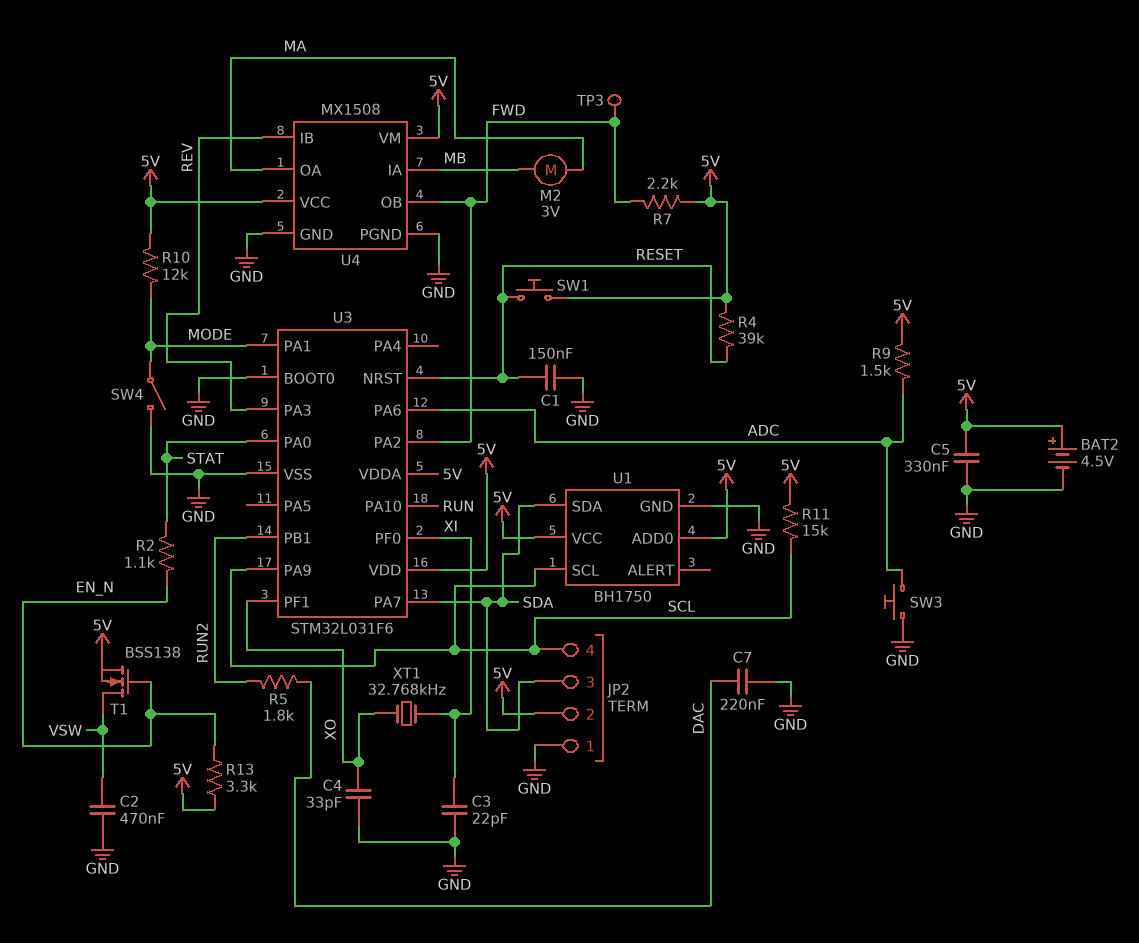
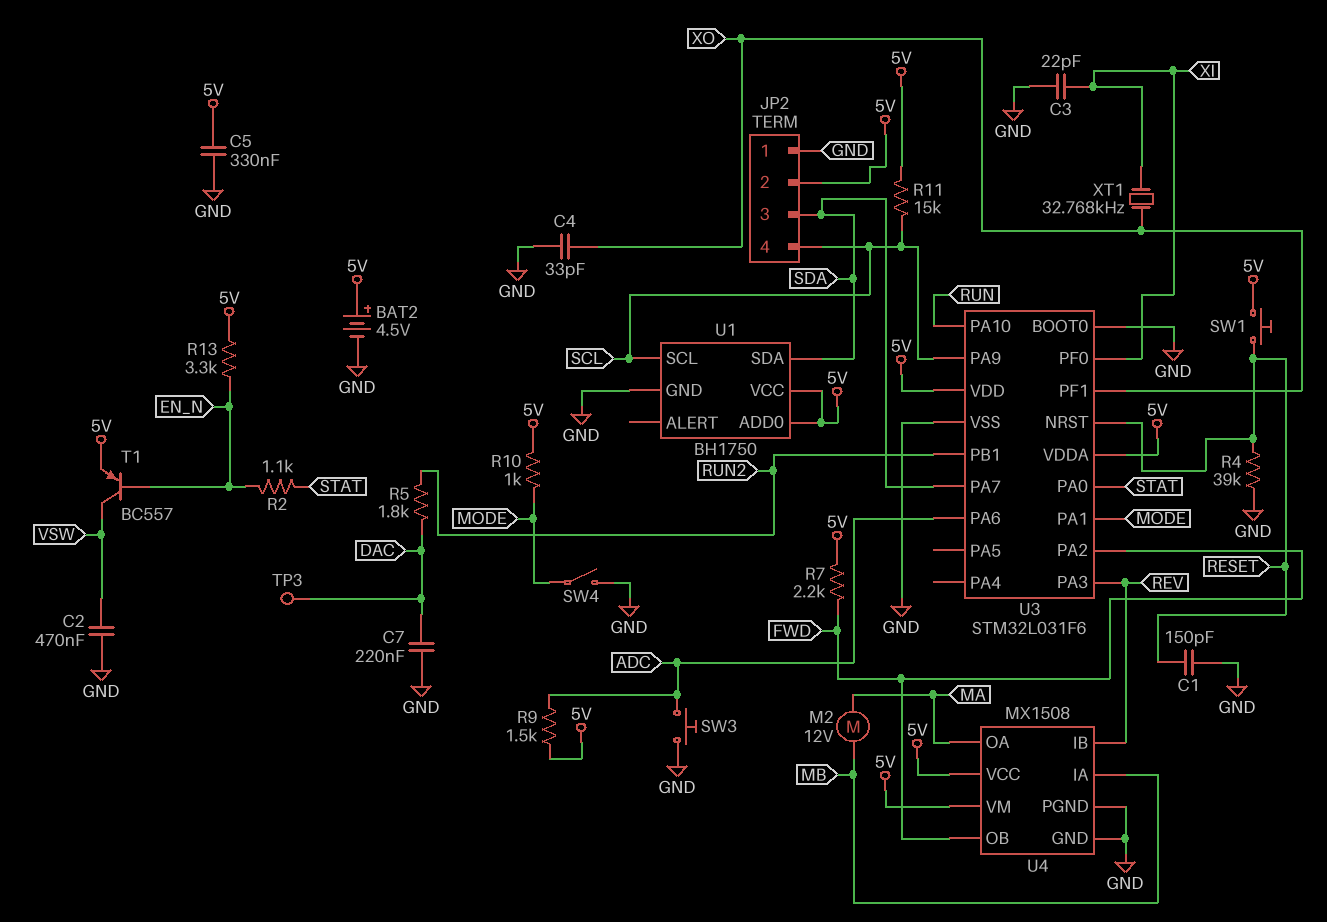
C1: 150nF (GND, RESET) -> 150pF (GND, RESET)
M2: motor 3V (MA, MB) -> motor 12V (MA, MB)
R4: 39k (5V, RESET) -> 39k (GND, RESET)
R10: 12k (5V, MODE) -> 1k (5V, MODE)
T1: NMOS BSS138 (G EN_N, D VSW, S 5V) -> PNP BC557 (B EN_N, C VSW, E 5V)
TP3: test point (FWD) -> test point (DAC)

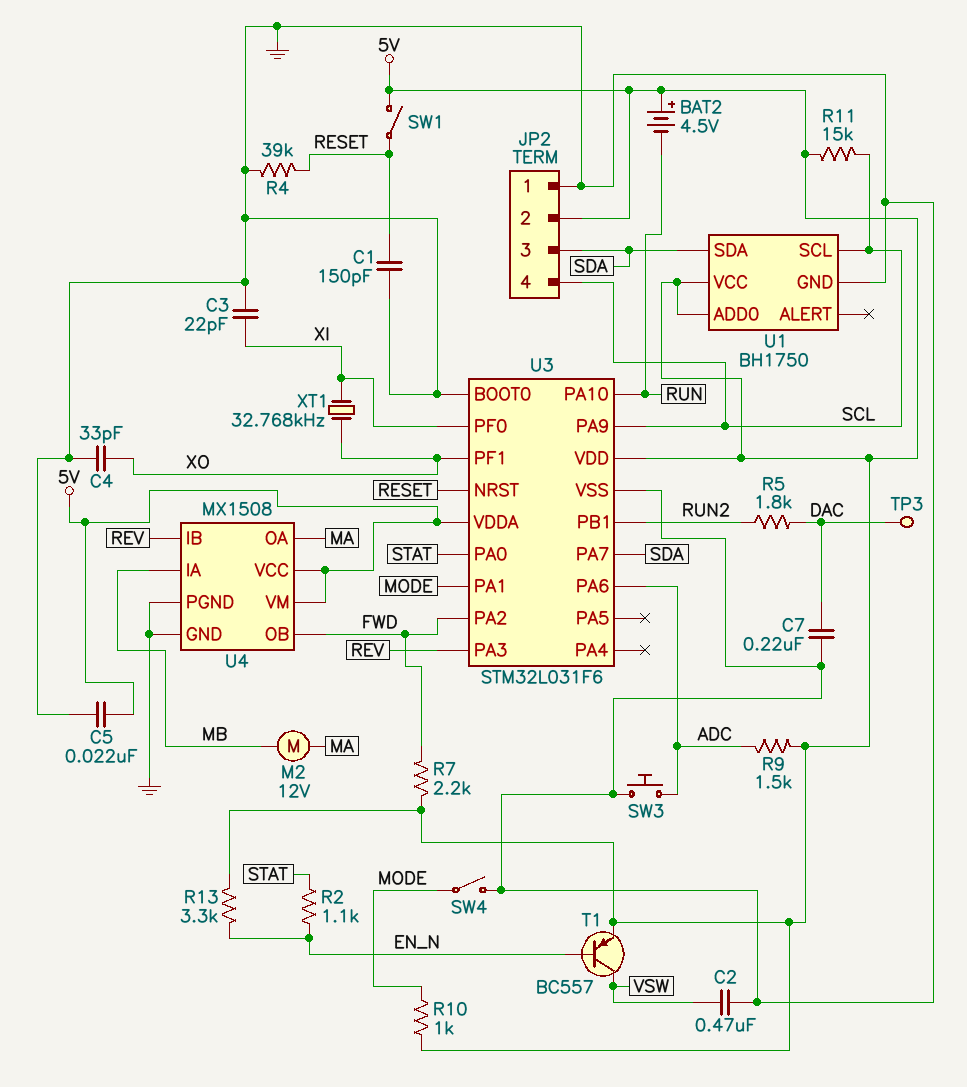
BAT2: 4.5V (plus 5V, minus GND) -> 4.5V (plus 5V, minus RUN)
C5: 330nF (5V, GND) -> 22nF (5V, GND)
SW1: button (5V, RESET) -> switch (5V, RESET)

